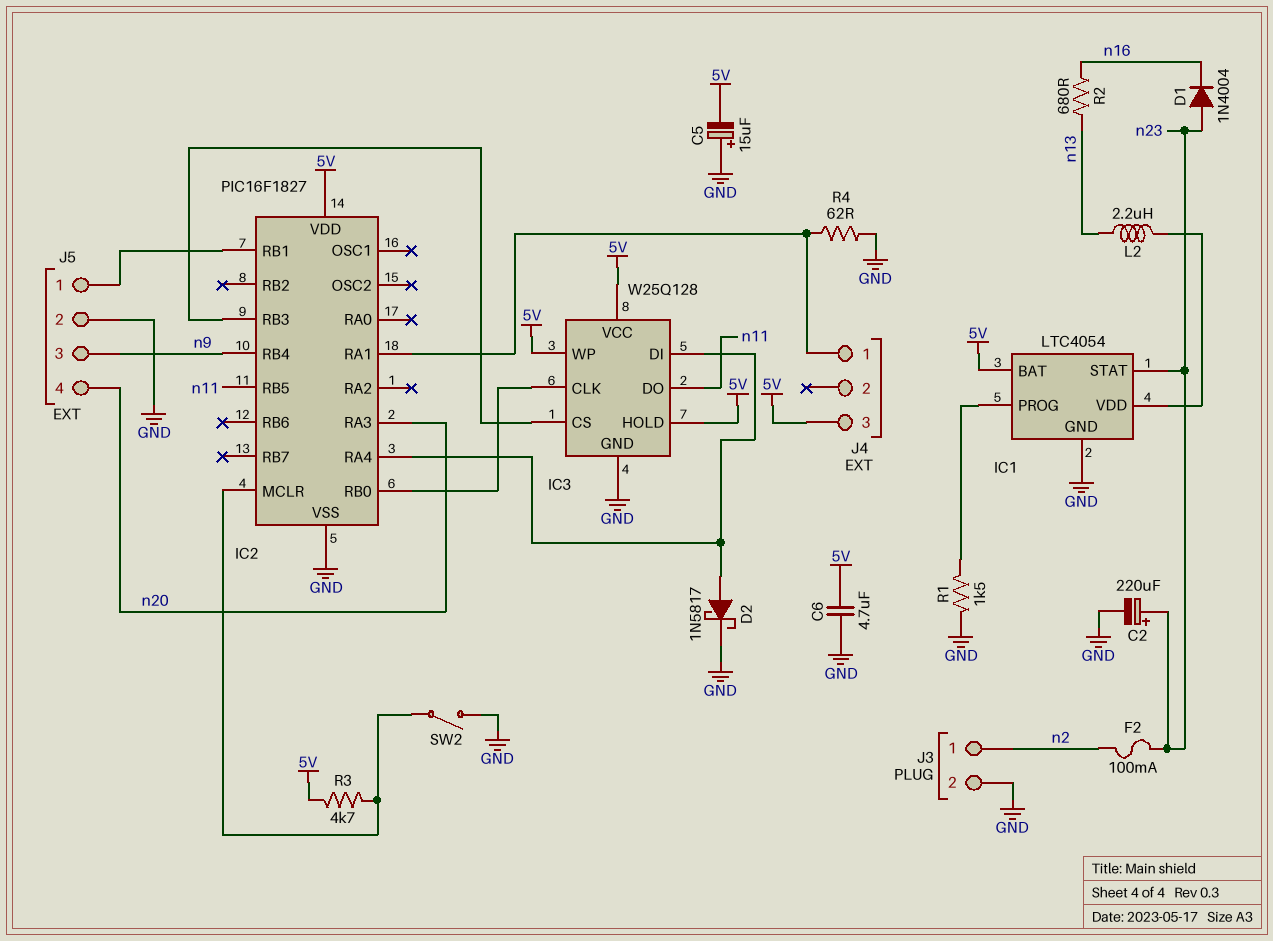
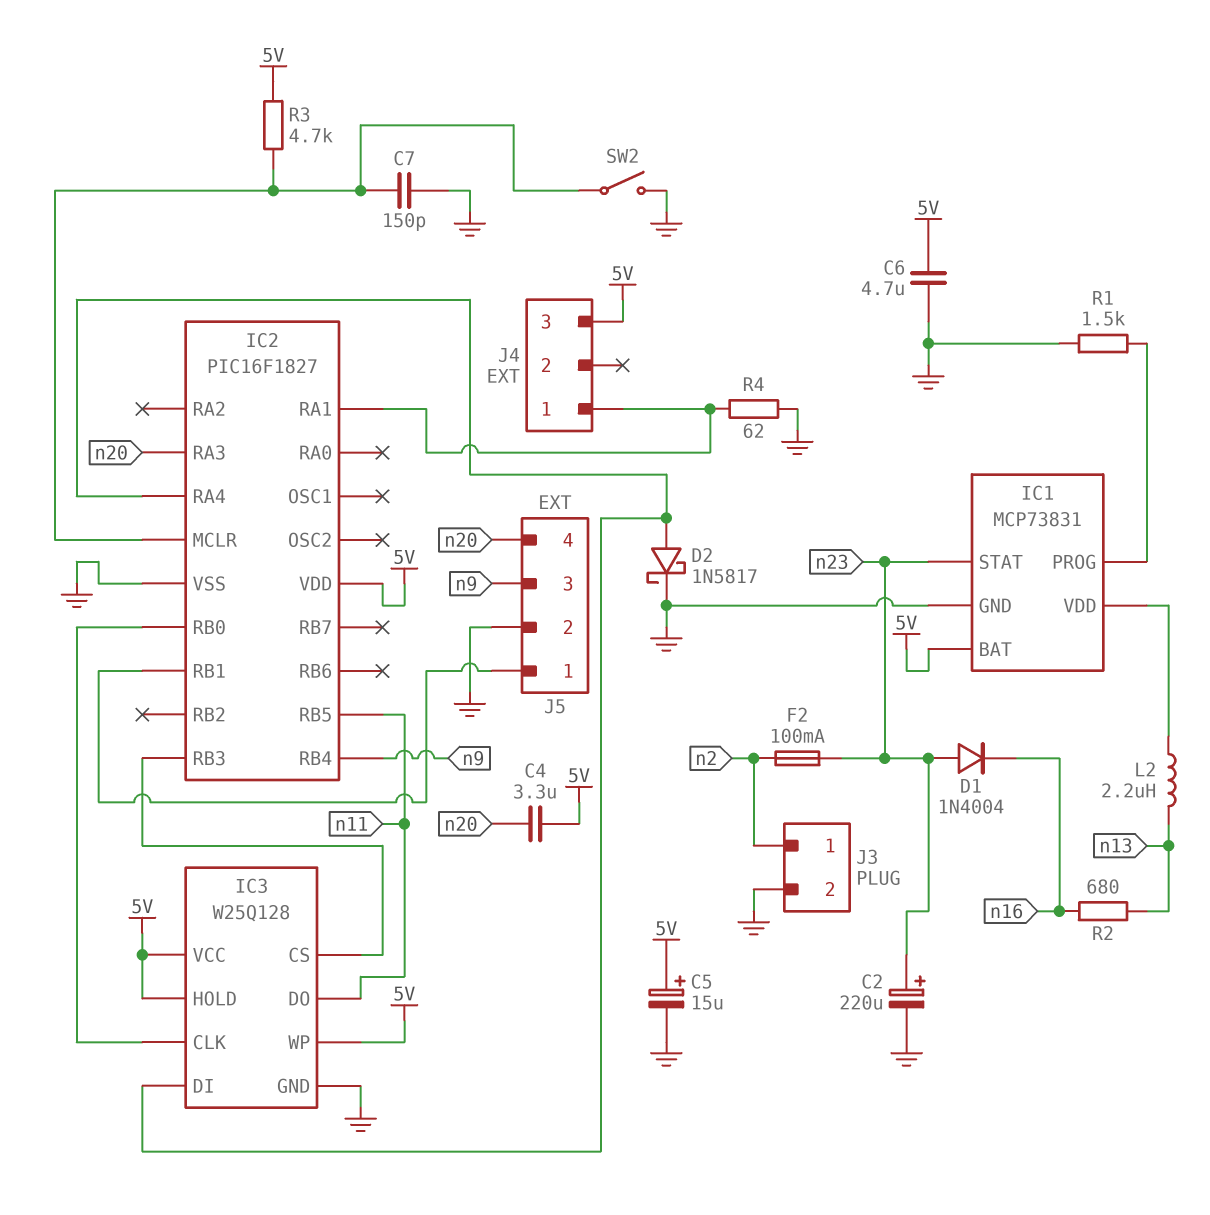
C4: none -> 3.3uF (5V, n20)
C5: 15uF (plus GND, minus 5V) -> 15uF (plus 5V, minus GND)
C7: none -> 150pF (GND, IC2/MCLR)
IC1: LTC4054 -> MCP73831

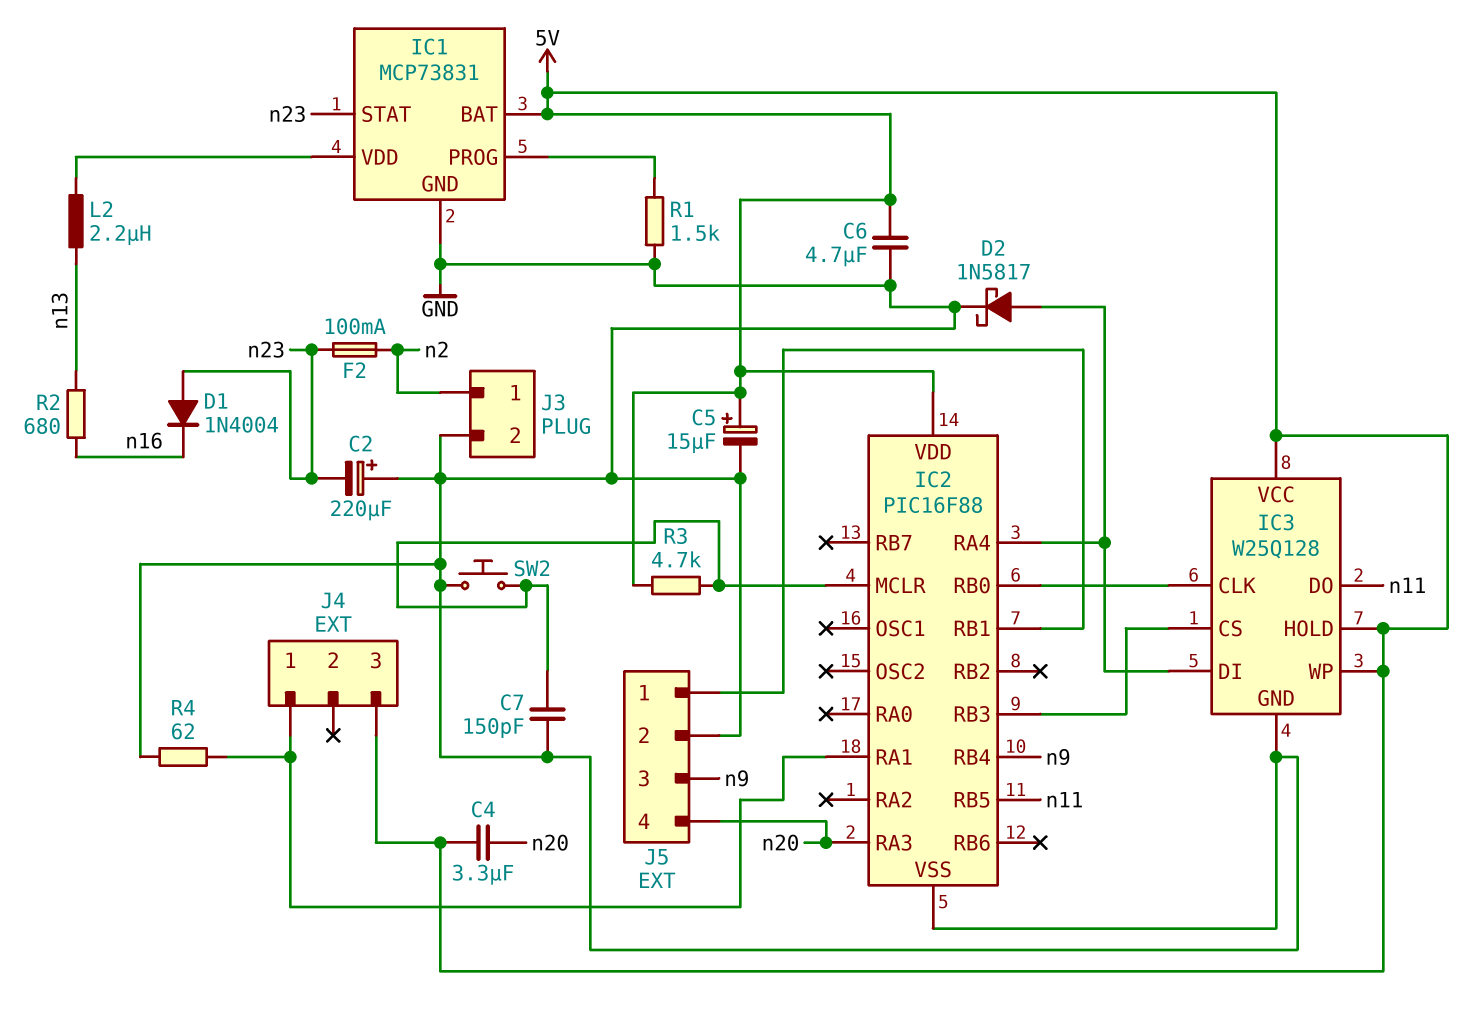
C2: 220uF (plus n23, minus GND) -> 220uF (plus GND, minus n23)
IC2: PIC16F1827 -> PIC16F88
SW2: switch (GND, IC2/MCLR) -> button (GND, IC2/MCLR)

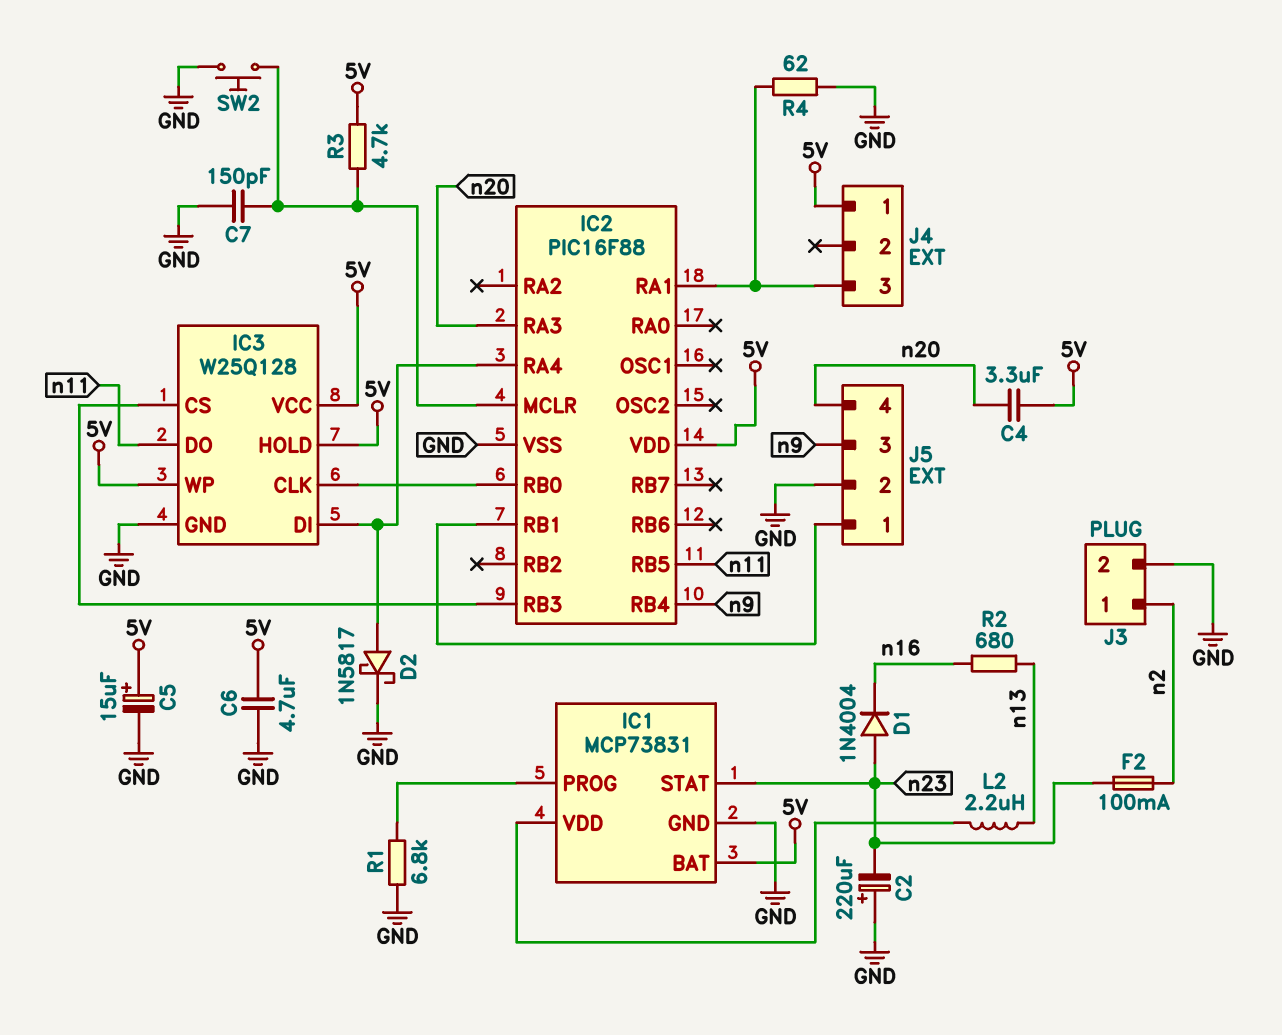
J4 pin 1: IC2/RA1 -> 5V
J4 pin 3: 5V -> IC2/RA1
R1: 1.5k (GND, IC1/PROG) -> 6.8k (GND, IC1/PROG)

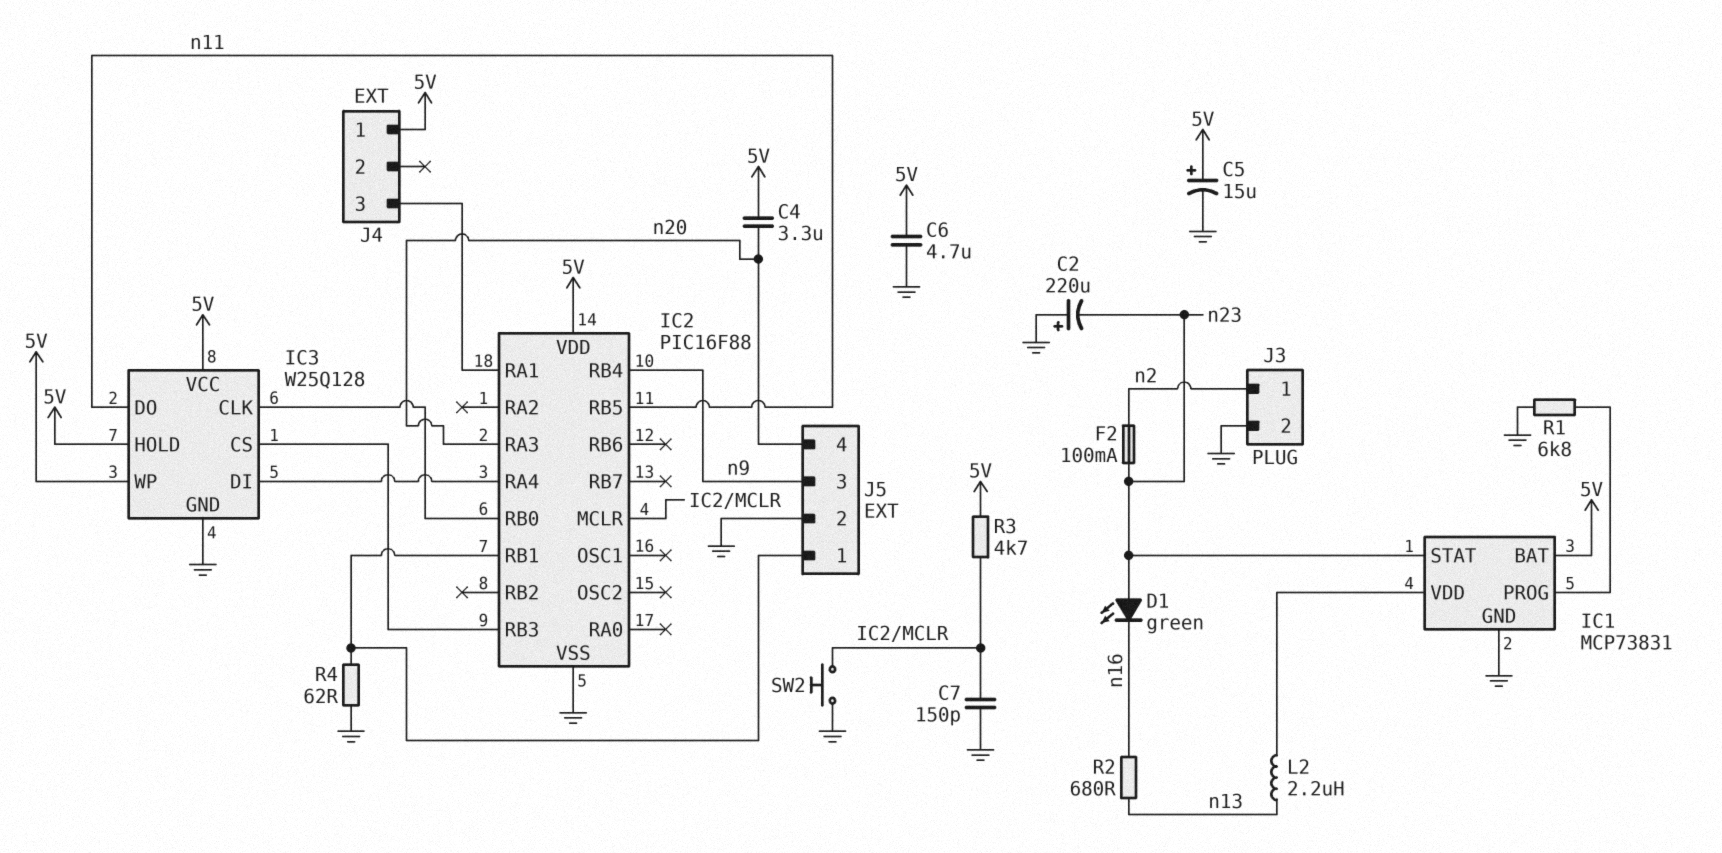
D1: diode 1N4004 (A n23, K n16) -> LED green (A n23, K n16)
D2: schottky 1N5817 (A IC2/RA4, K GND) -> none
R4: 62 (GND, IC2/RA1) -> 62 (GND, IC2/RB1)

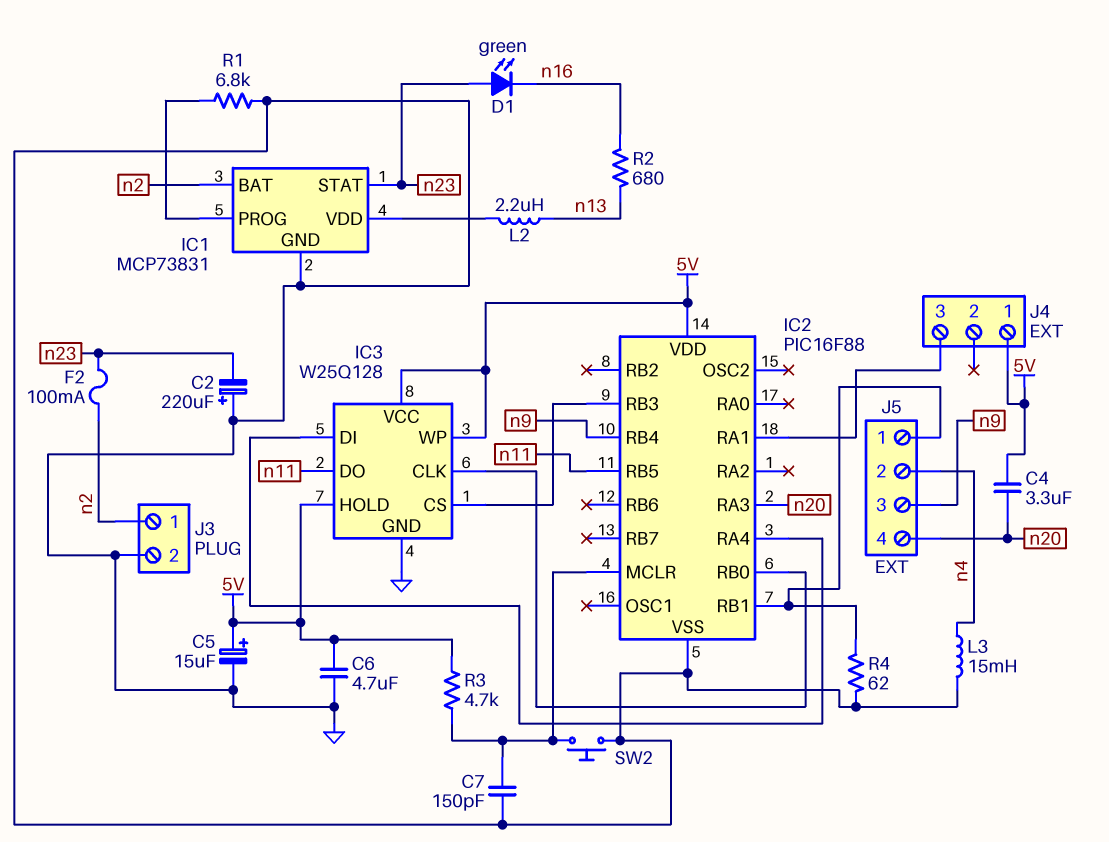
IC1 pin BAT: 5V -> n2
J5 pin 2: GND -> n4
L3: none -> 15mH (GND, n4)

